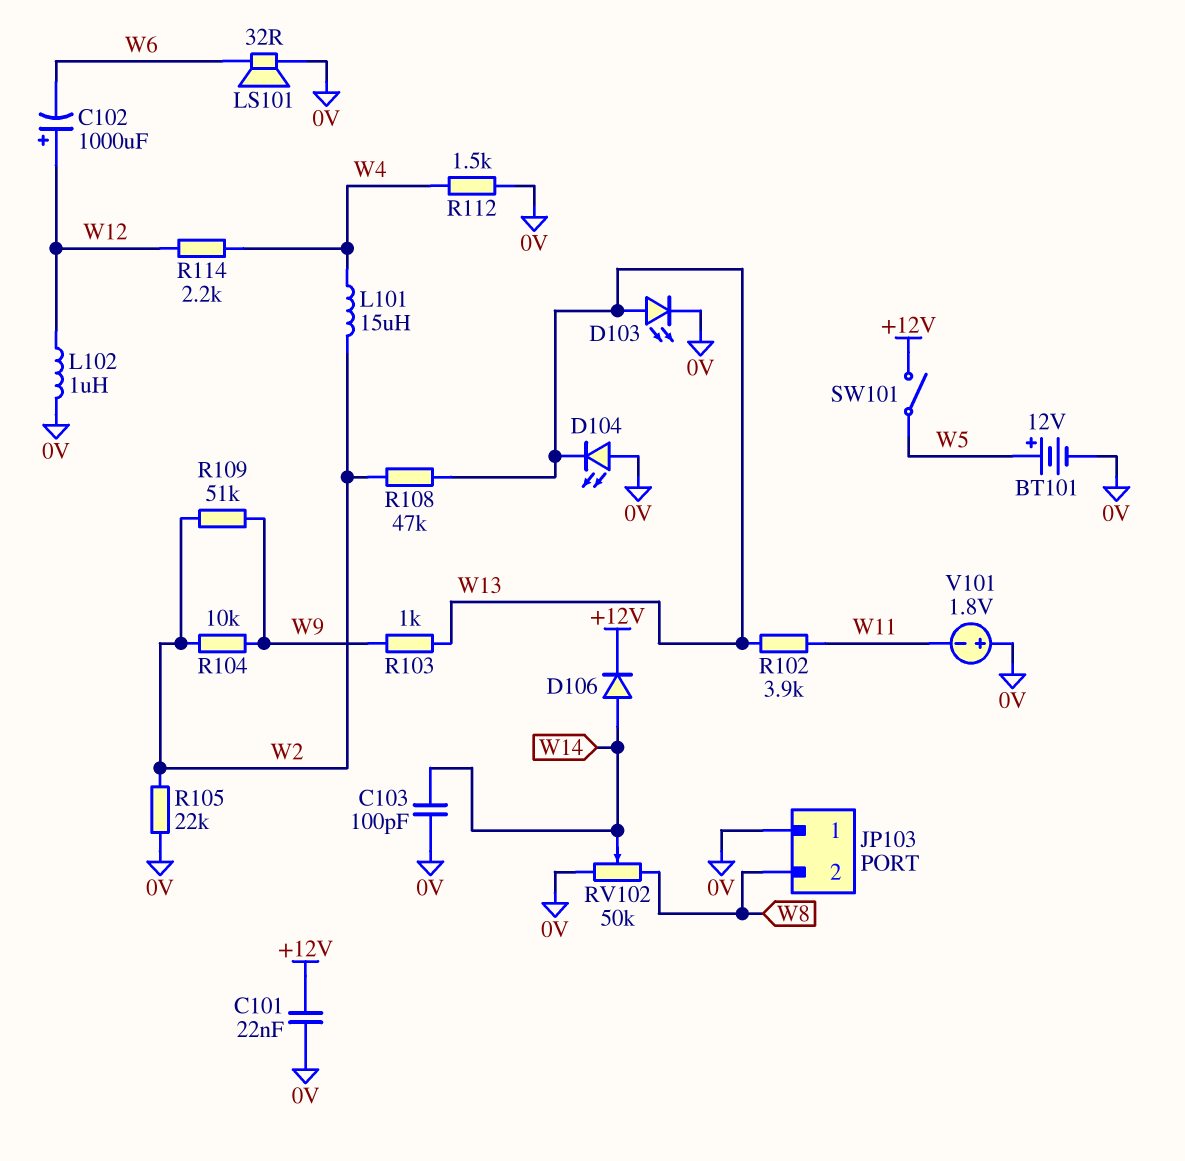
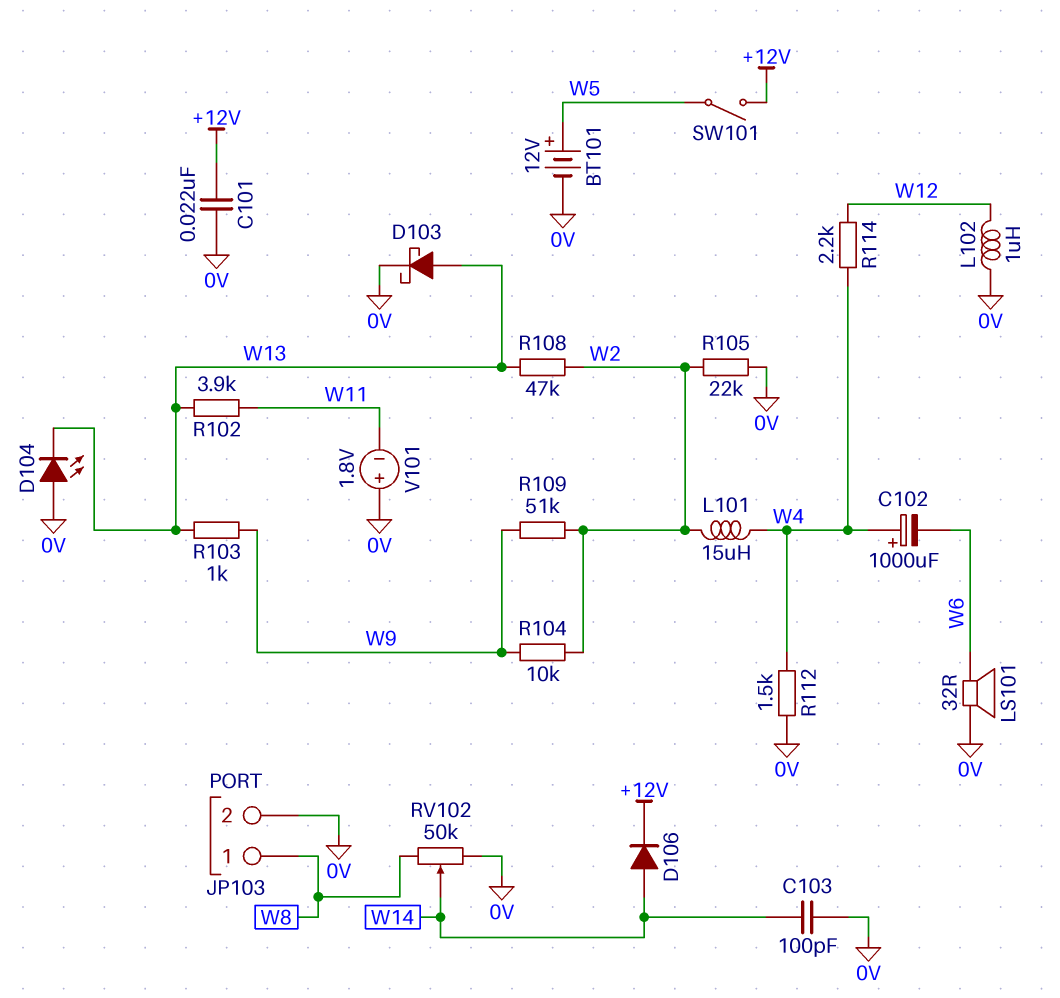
C102: 1000uF (plus W12, minus W6) -> 1000uF (plus W4, minus W6)
D103: LED (A W13, K 0V) -> schottky (A W13, K 0V)
JP103 pin 1: 0V -> W8
JP103 pin 2: W8 -> 0V

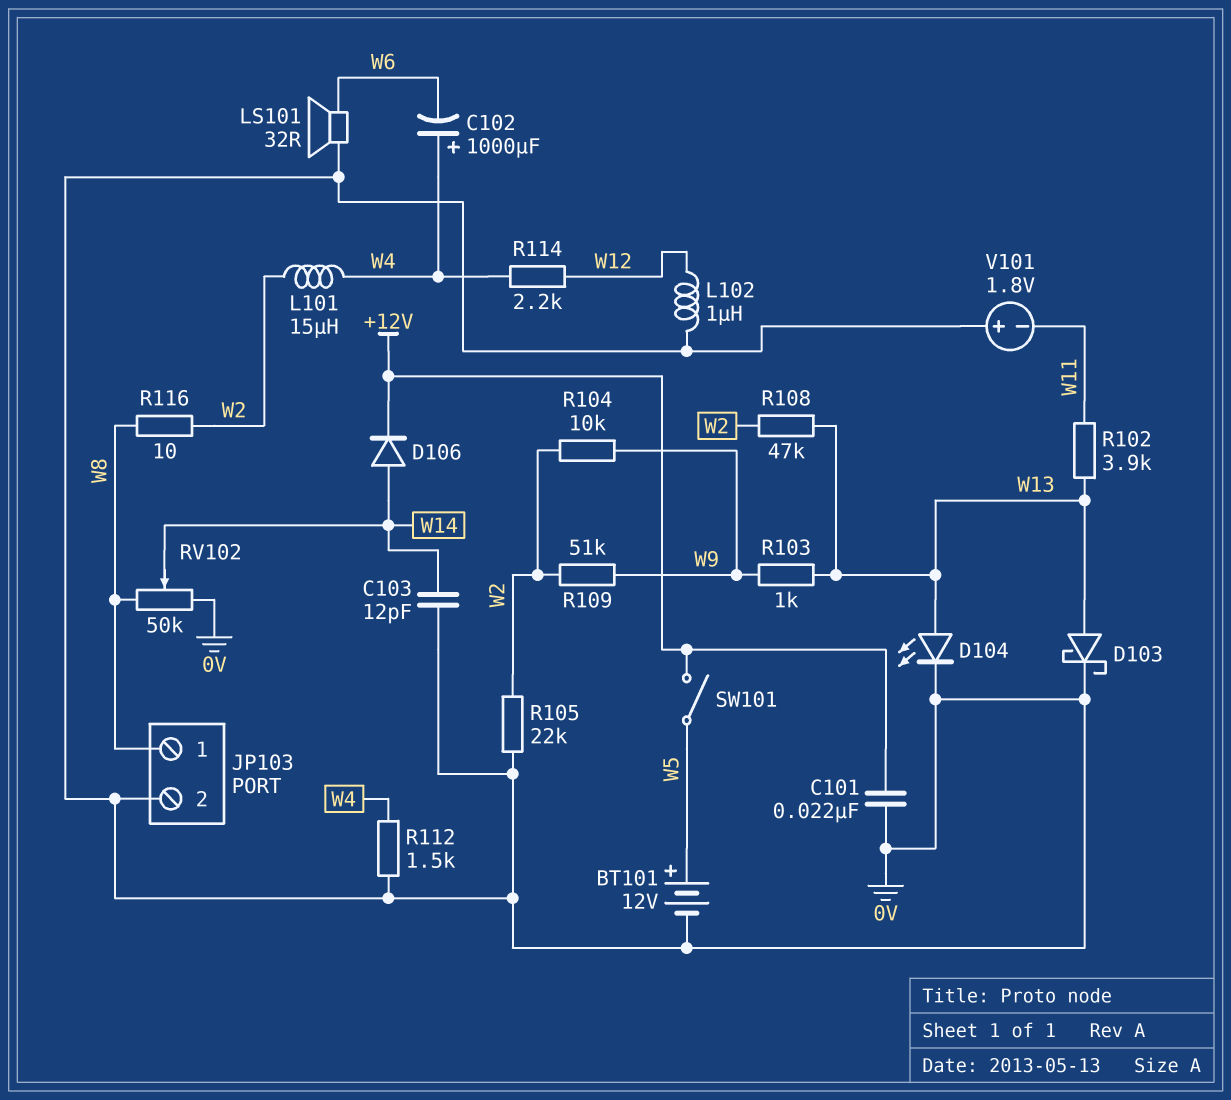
C103: 100pF (0V, W14) -> 12pF (0V, W14)
D104: LED (A 0V, K W13) -> LED (A W13, K 0V)
R116: none -> 10 (W2, W8)

